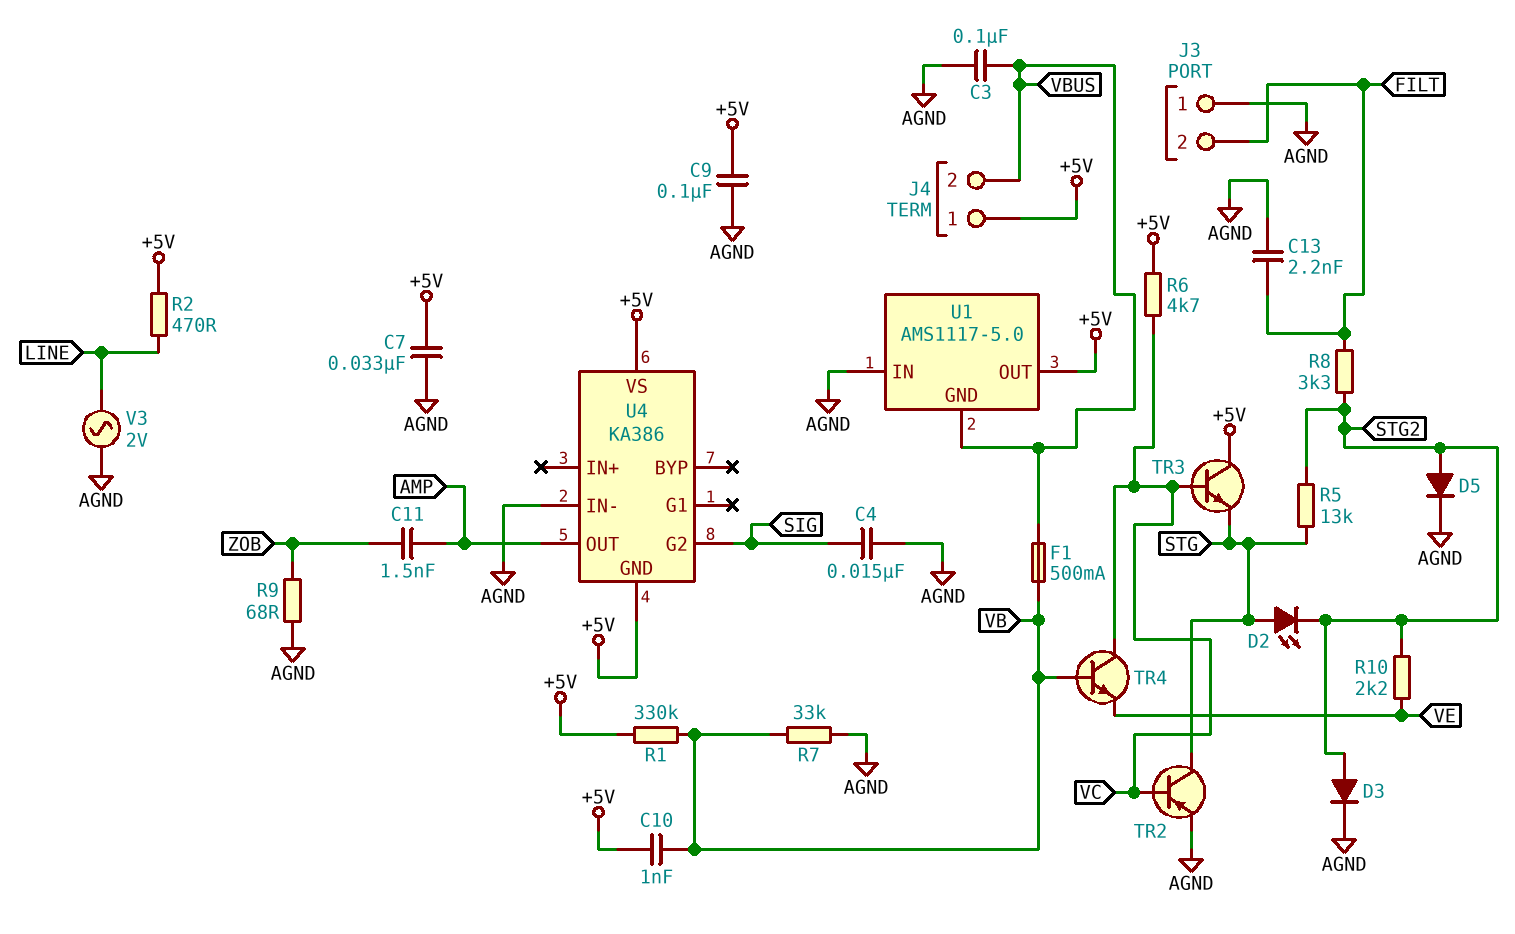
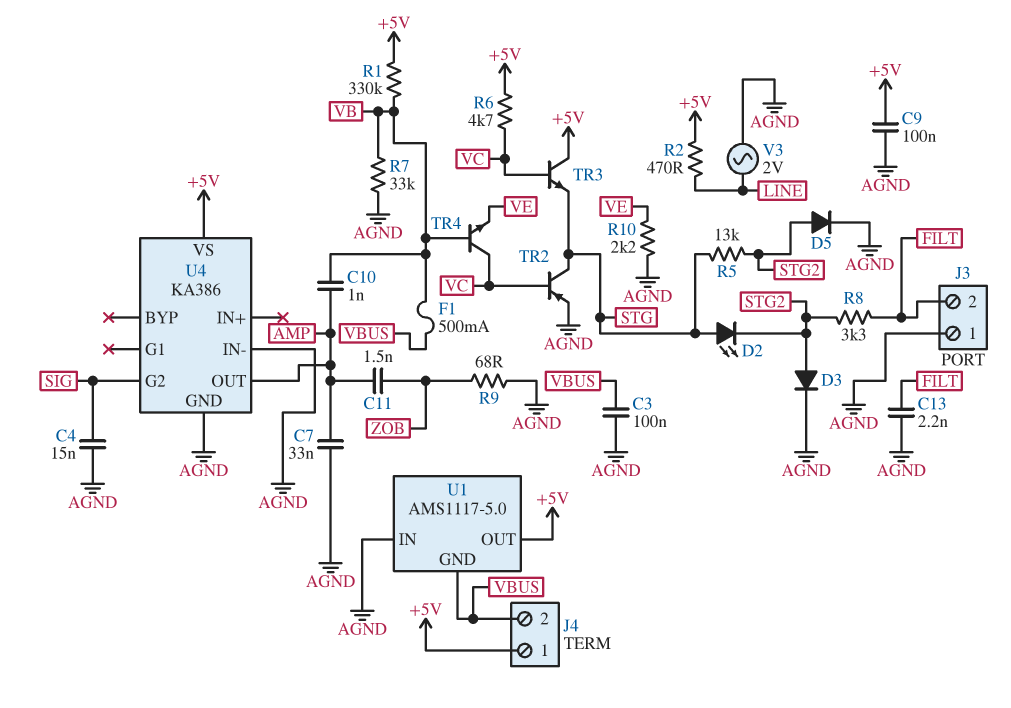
C7: 33nF (+5V, AGND) -> 33nF (AGND, AMP)
C10: 1nF (+5V, VB) -> 1nF (AMP, VB)
R10: 2.2k (STG2, VE) -> 2.2k (AGND, VE)
U4 pin GND: +5V -> AGND

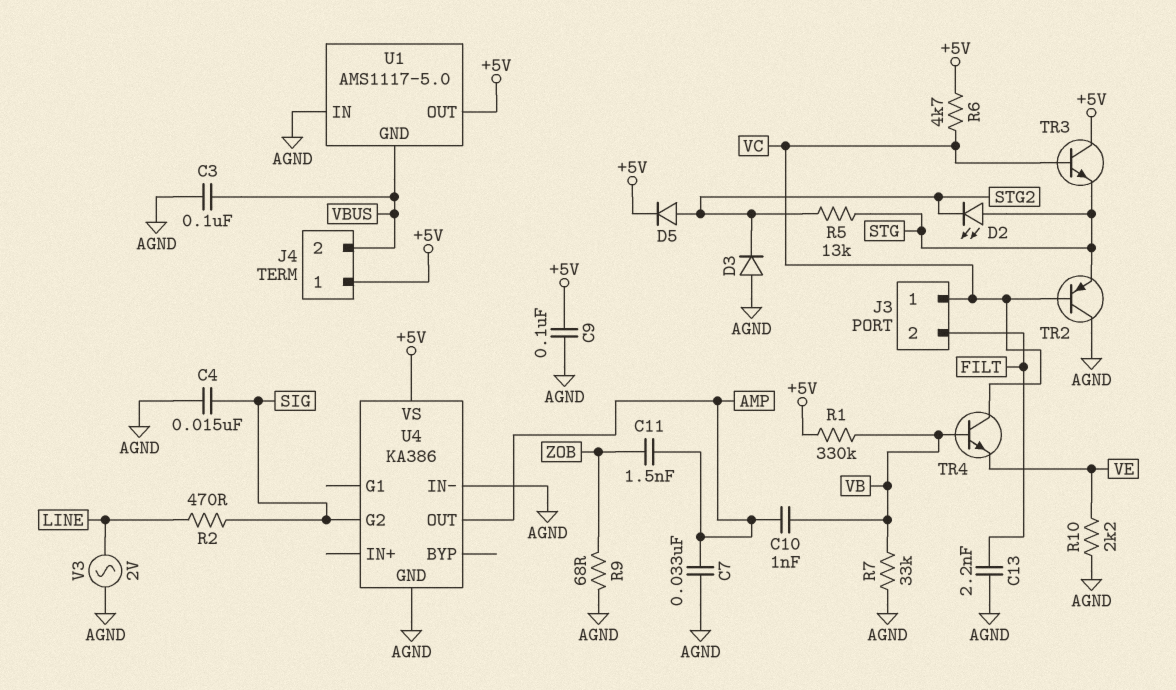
D3: diode (A STG2, K AGND) -> diode (A AGND, K STG2)
D5: diode (A STG2, K AGND) -> diode (A STG2, K +5V)
F1: 500mA (VB, VBUS) -> none
J3 pin 1: AGND -> VC
R2: 470 (+5V, LINE) -> 470 (LINE, SIG)
R8: 3.3k (FILT, STG2) -> none
TR2: PNP (B VC, C STG, E AGND) -> PNP (B VC, C AGND, E STG)

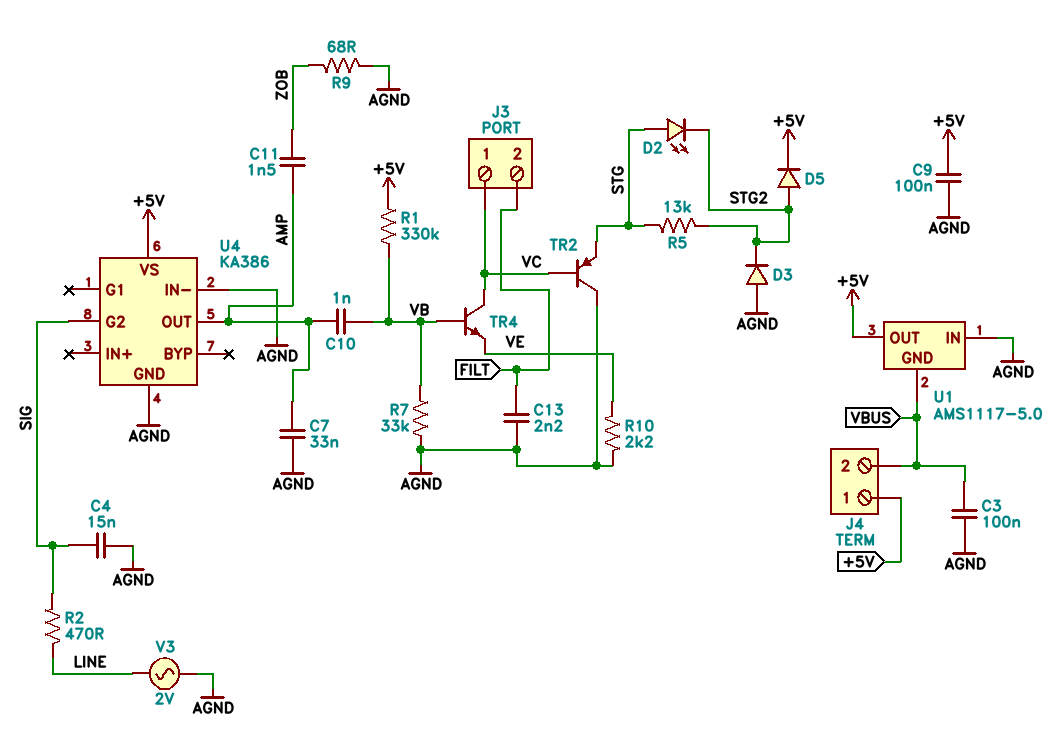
R6: 4.7k (+5V, VC) -> none
TR3: NPN (B VC, C +5V, E STG) -> none

